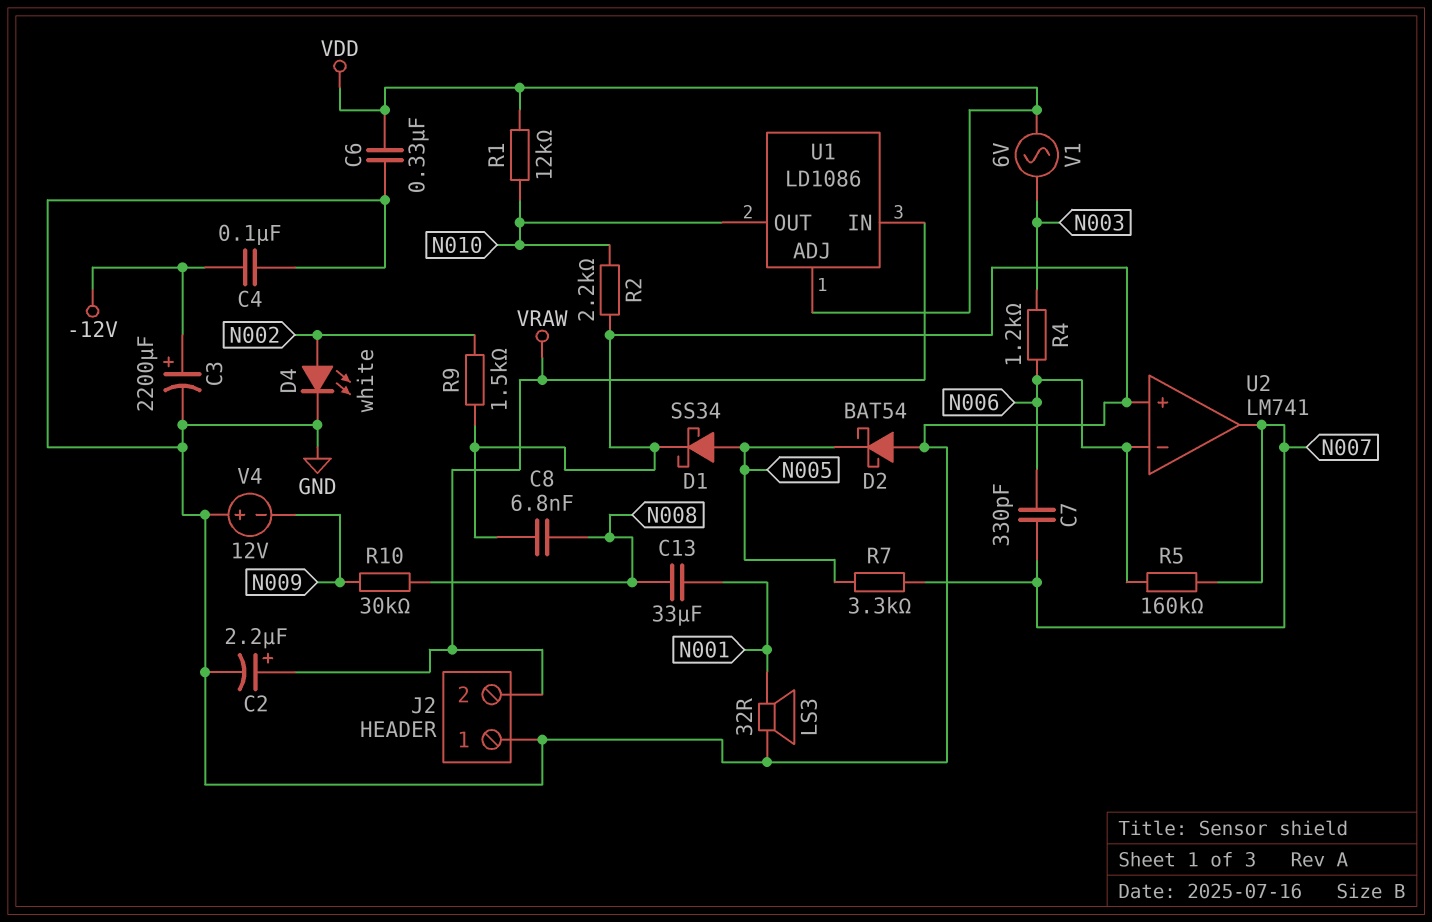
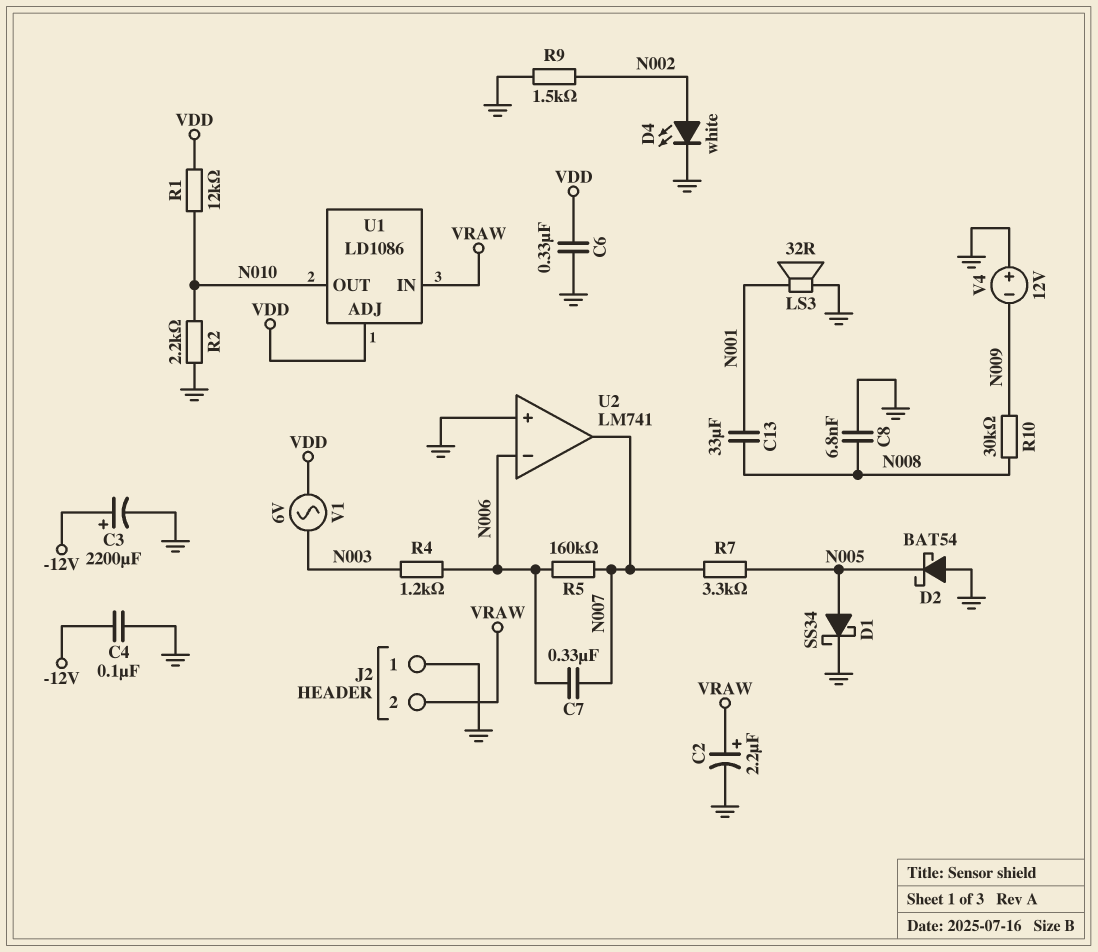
C7: 330pF (N006, N007) -> 330nF (N006, N007)

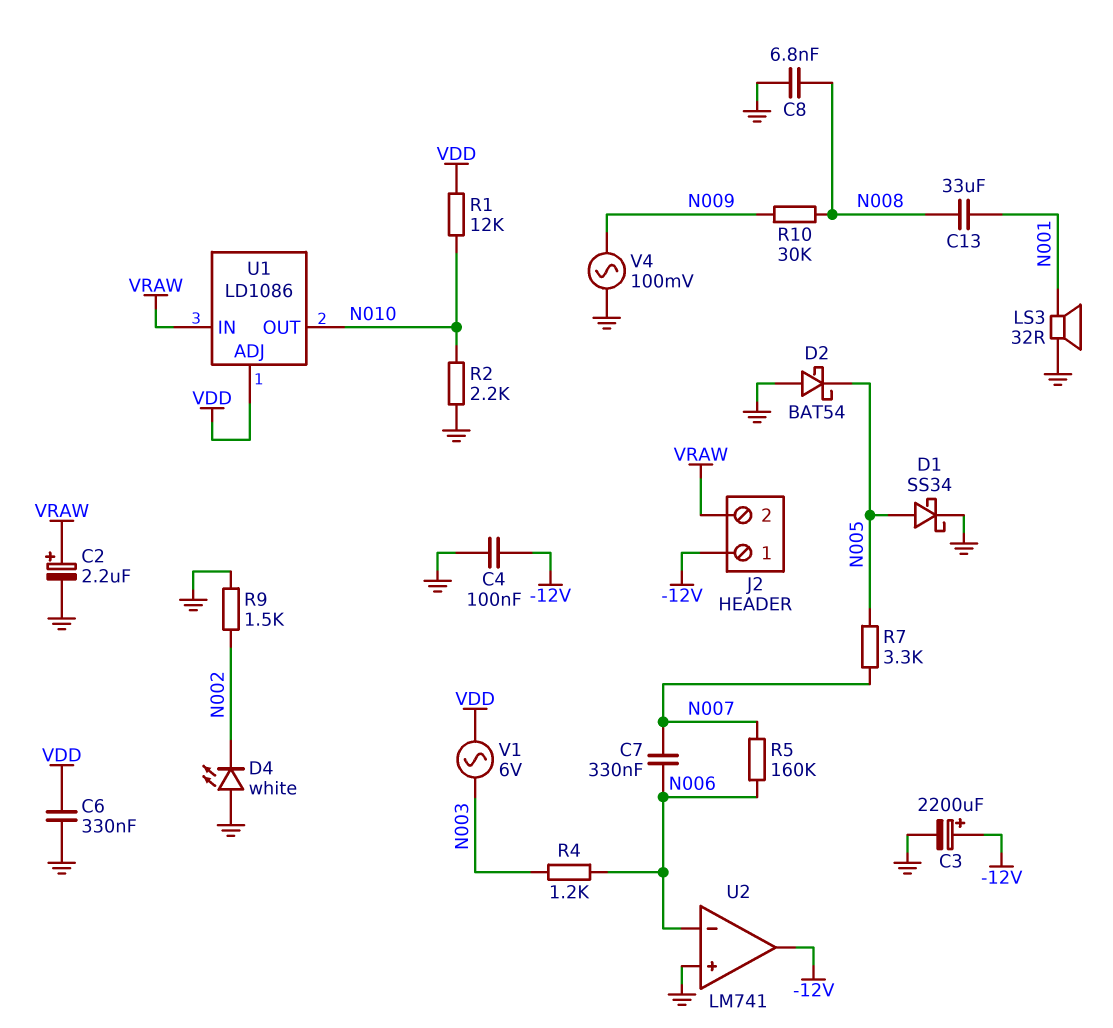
D4: LED white (A N002, K GND) -> LED white (A GND, K N002)
J2 pin 1: GND -> -12V
U2 pin out: N007 -> -12V
V4: 12V (plus GND, minus N009) -> AC 100mV (GND, N009)

